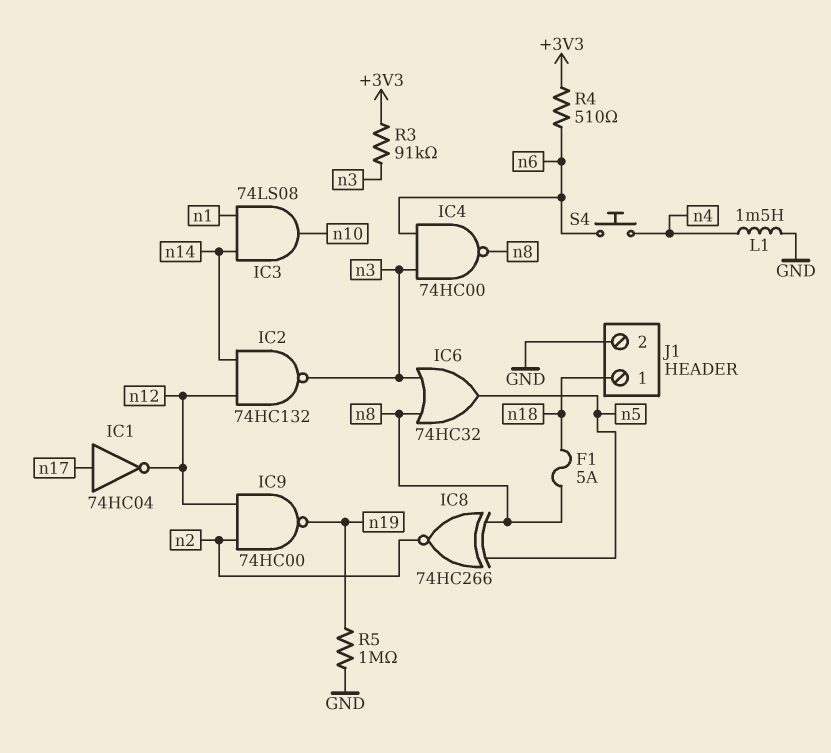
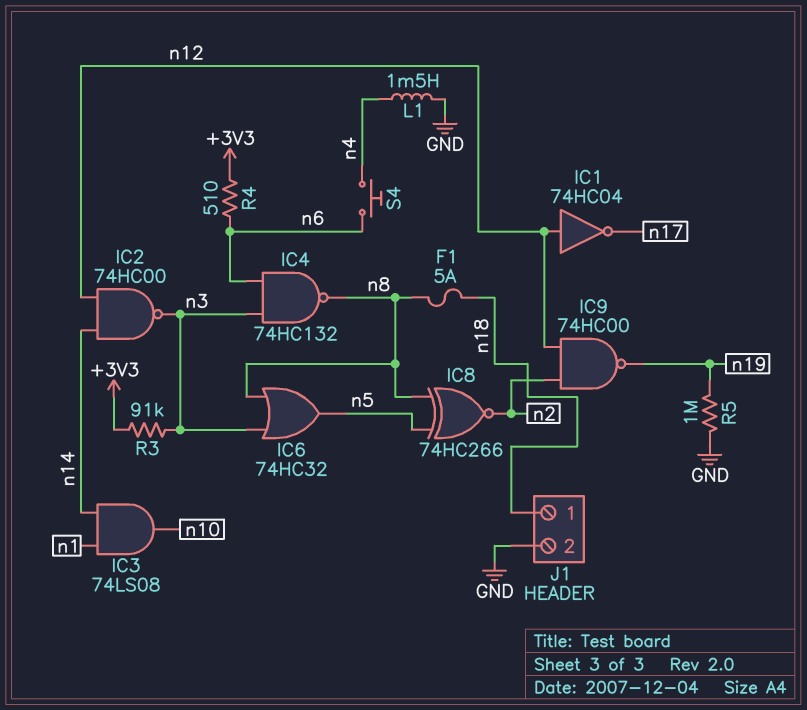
IC1: NOT 74HC04 (in n17, out n12) -> NOT 74HC04 (in n12, out n17)
IC2: NAND 74HC132 (in n12, in n14, out n3) -> NAND 74HC00 (in n12, in n14, out n3)
IC4: NAND 74HC00 (in n3, in n6, out n8) -> NAND 74HC132 (in n3, in n6, out n8)

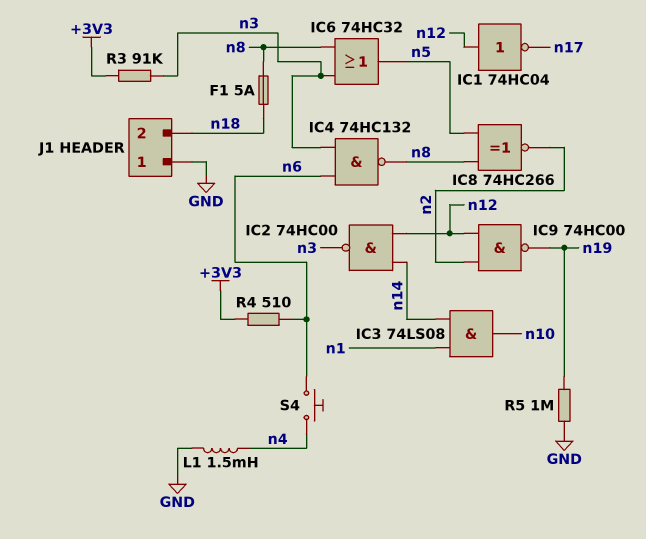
J1 pin 1: n18 -> GND
J1 pin 2: GND -> n18

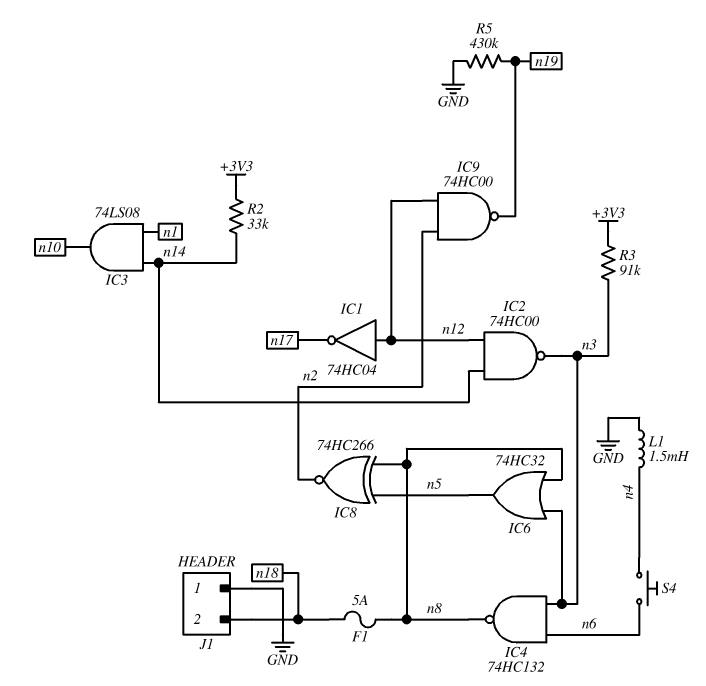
R2: none -> 33k (+3V3, n14)
R4: 510 (+3V3, n6) -> none
R5: 1M (GND, n19) -> 430k (GND, n19)

